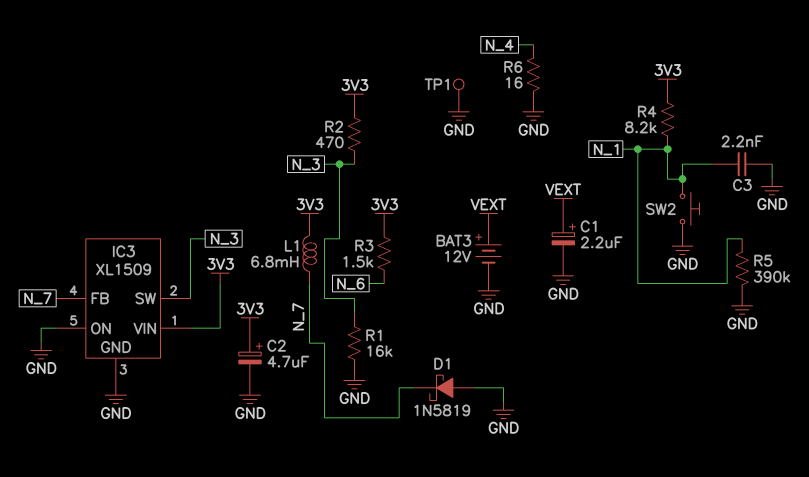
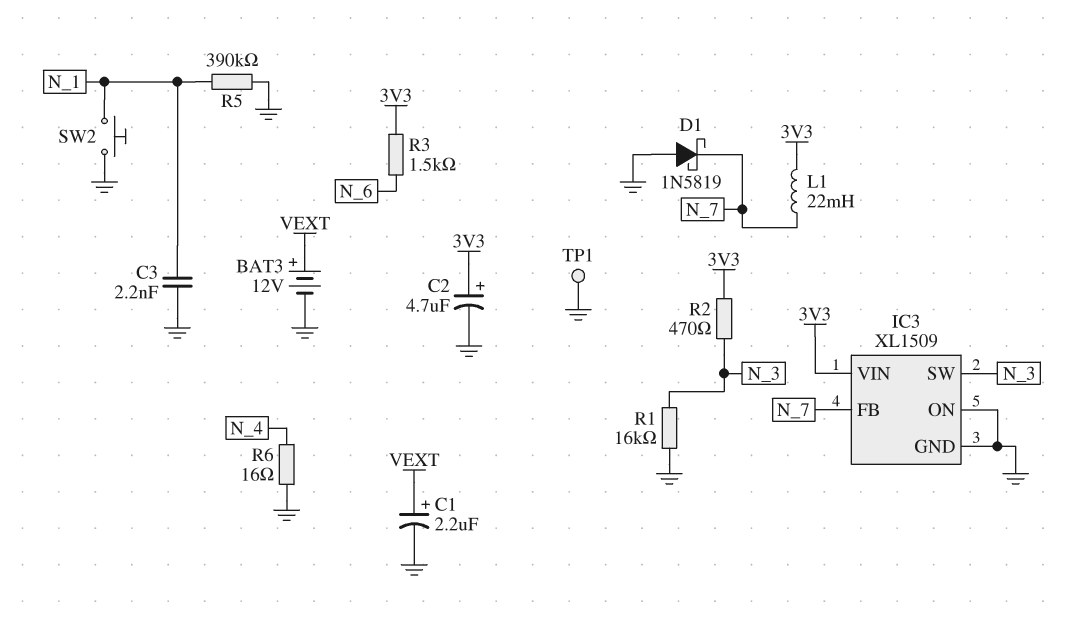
L1: 6.8mH (3V3, N_7) -> 22mH (3V3, N_7)
R4: 8.2k (3V3, N_1) -> none

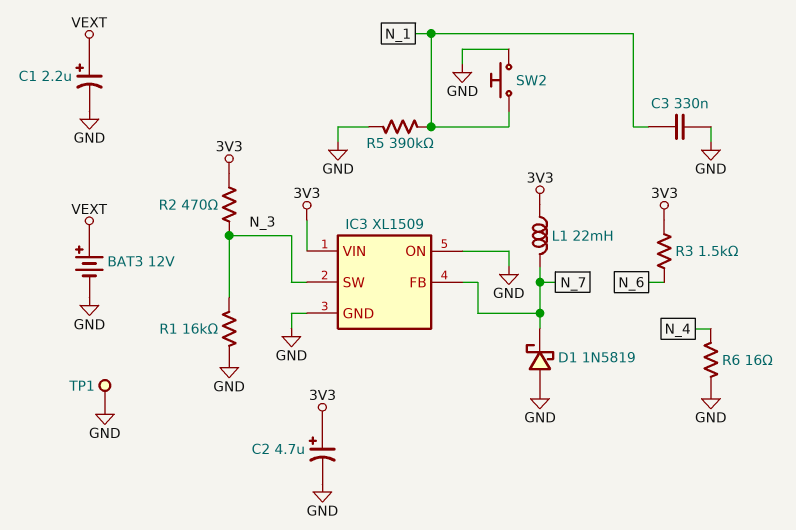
C3: 2.2nF (GND, N_1) -> 330nF (GND, N_1)

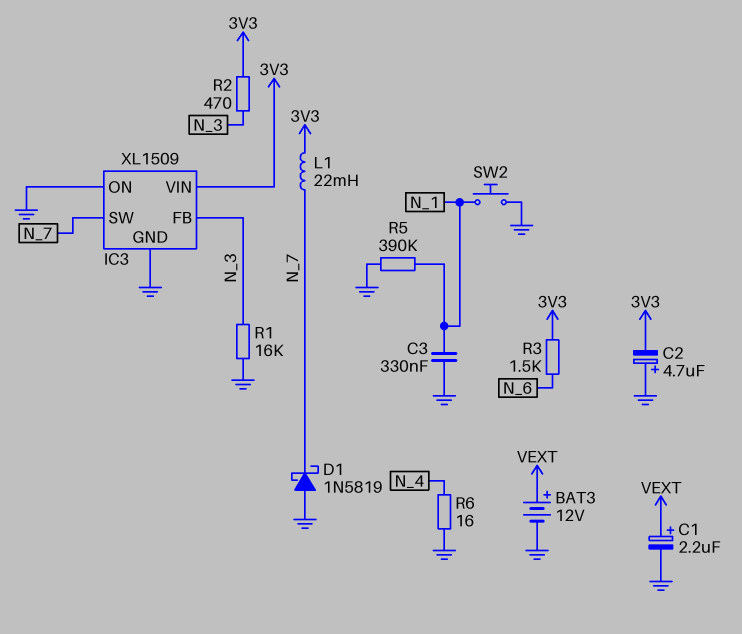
C2: 4.7uF (plus 3V3, minus GND) -> 4.7uF (plus GND, minus 3V3)
IC3 pin FB: N_7 -> N_3
IC3 pin SW: N_3 -> N_7
TP1: test point (GND) -> none

